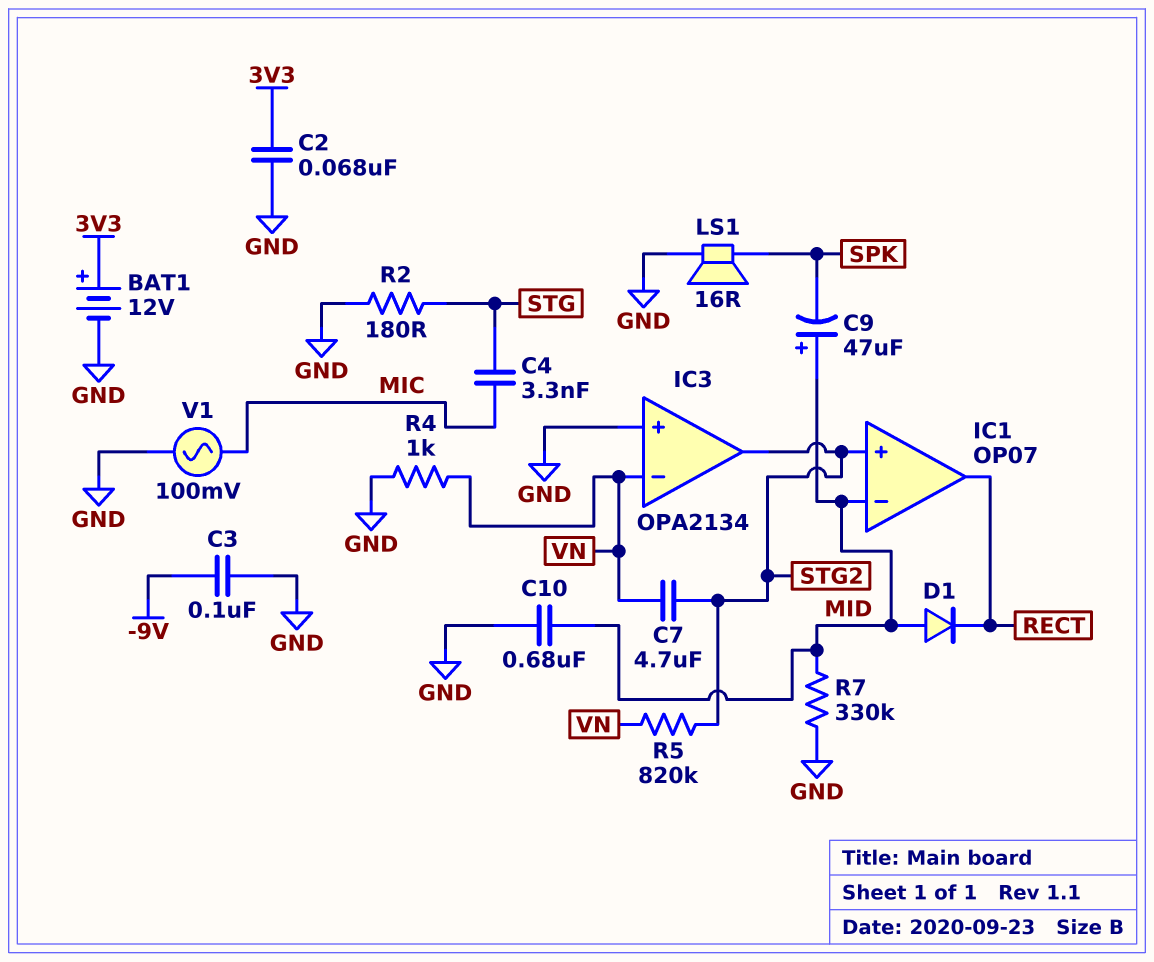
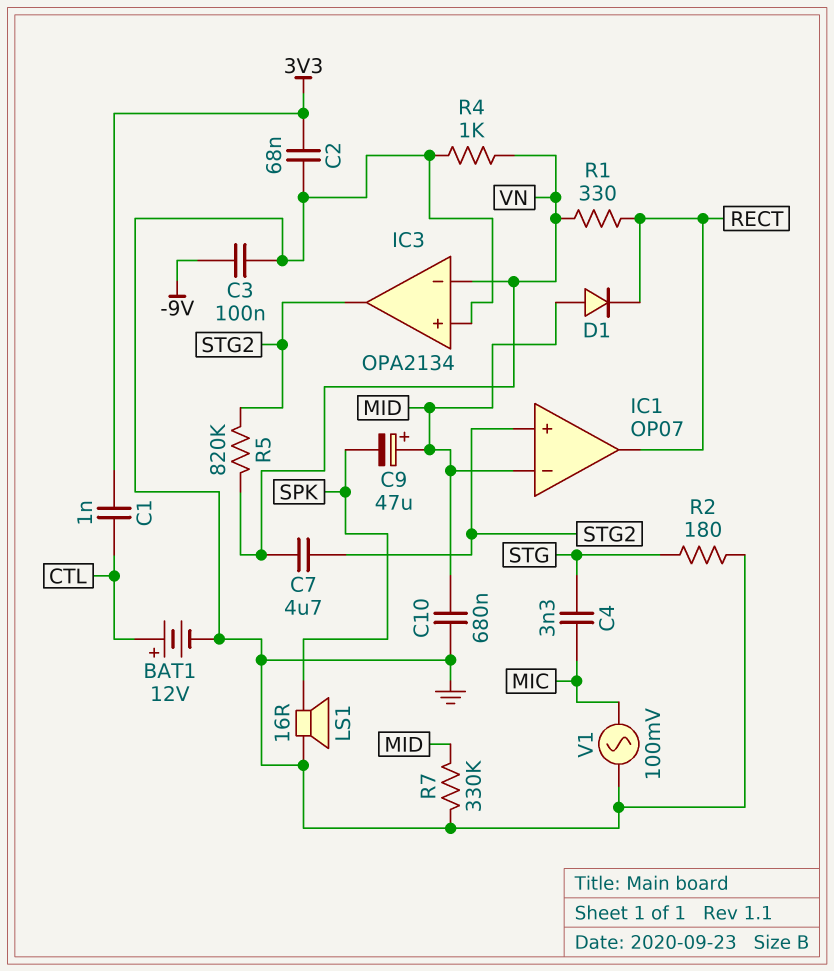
BAT1: 12V (plus 3V3, minus GND) -> 12V (plus CTL, minus GND)
C1: none -> 1nF (3V3, CTL)
R1: none -> 330 (RECT, VN)

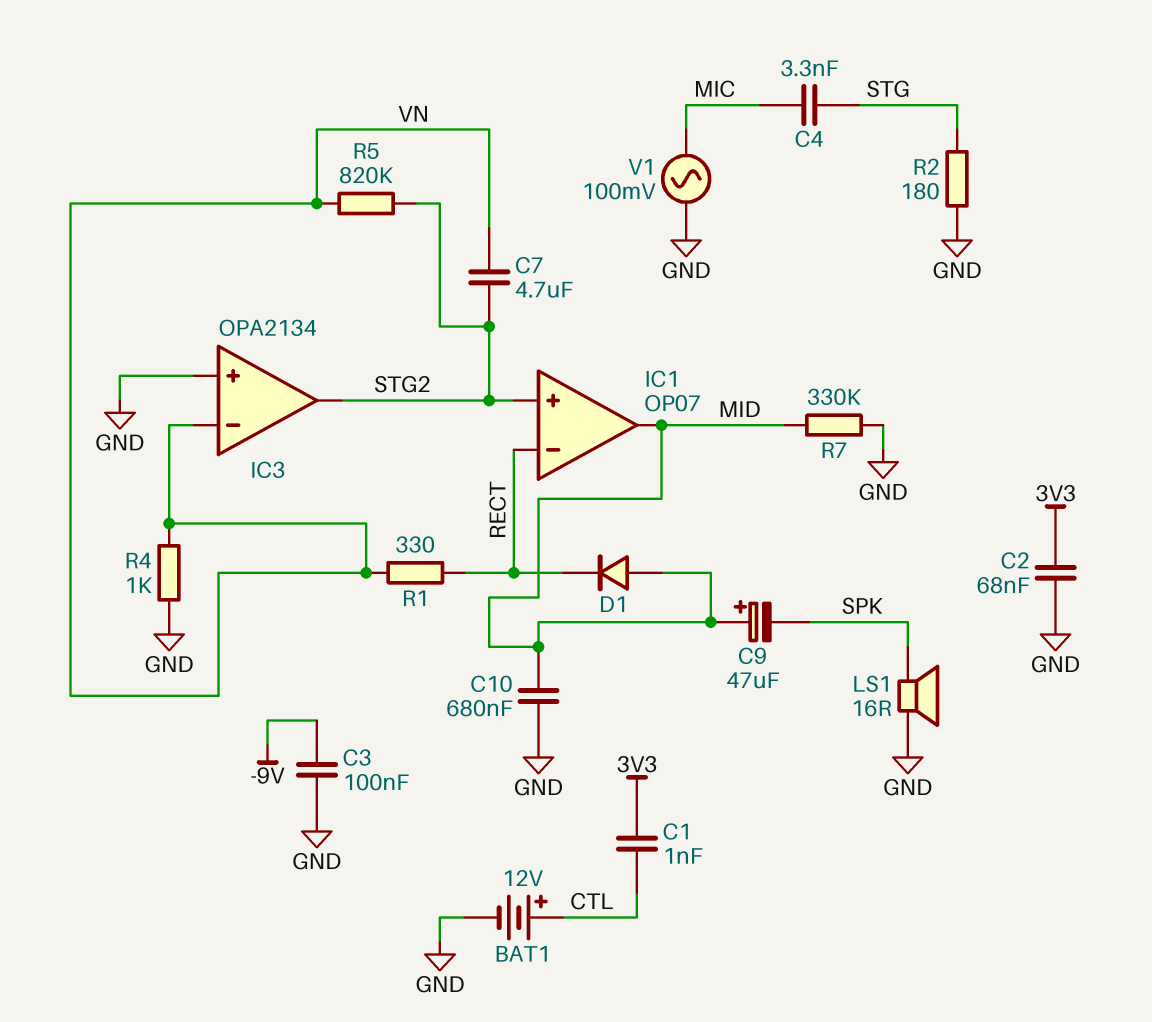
IC1 pin in-: MID -> RECT
IC1 pin out: RECT -> MID

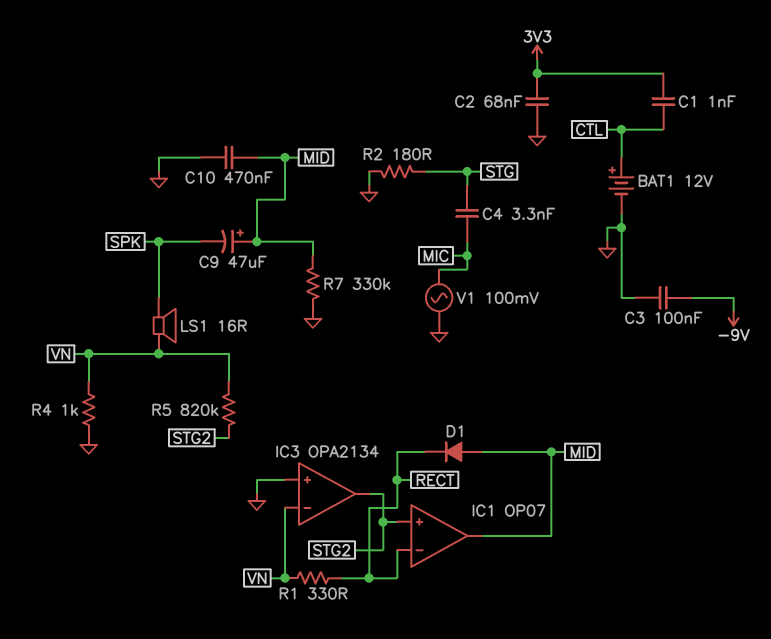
C7: 4.7uF (STG2, VN) -> none
C10: 680nF (GND, MID) -> 470nF (GND, MID)
LS1: speaker 16R (GND, SPK) -> speaker 16R (SPK, VN)

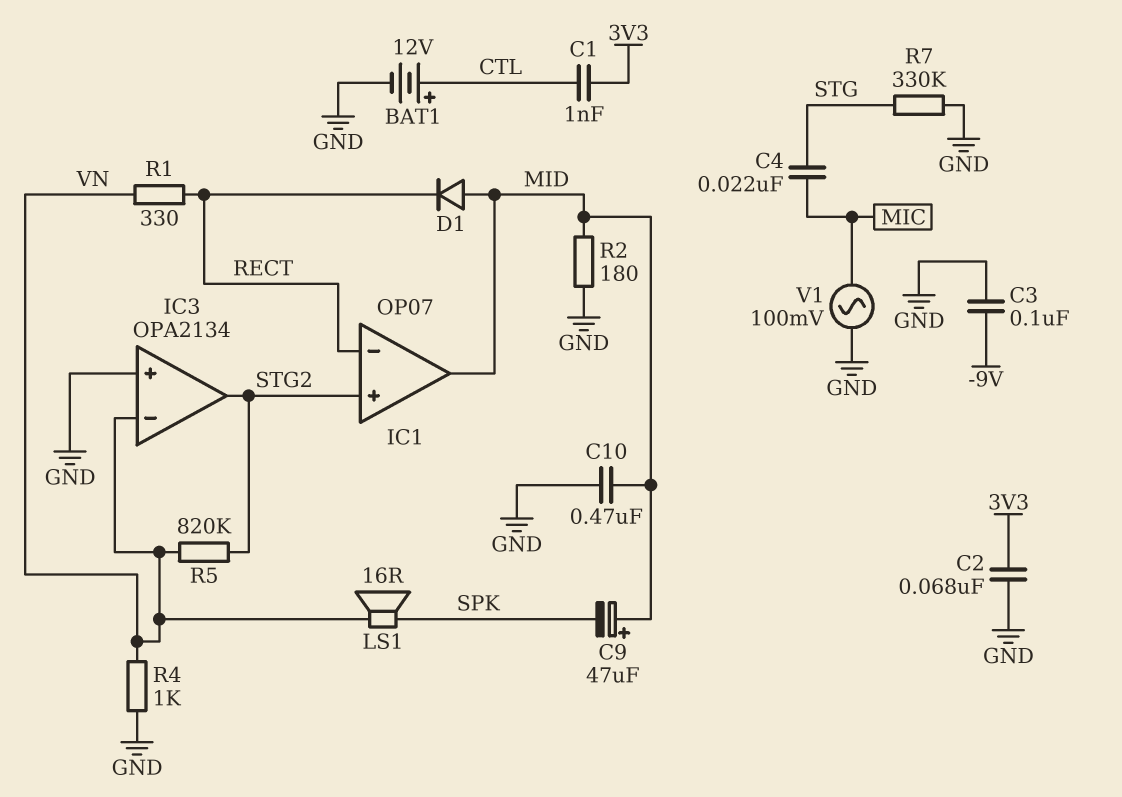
C4: 3.3nF (MIC, STG) -> 22nF (MIC, STG)
R2: 180 (GND, STG) -> 180 (GND, MID)
R7: 330k (GND, MID) -> 330k (GND, STG)

